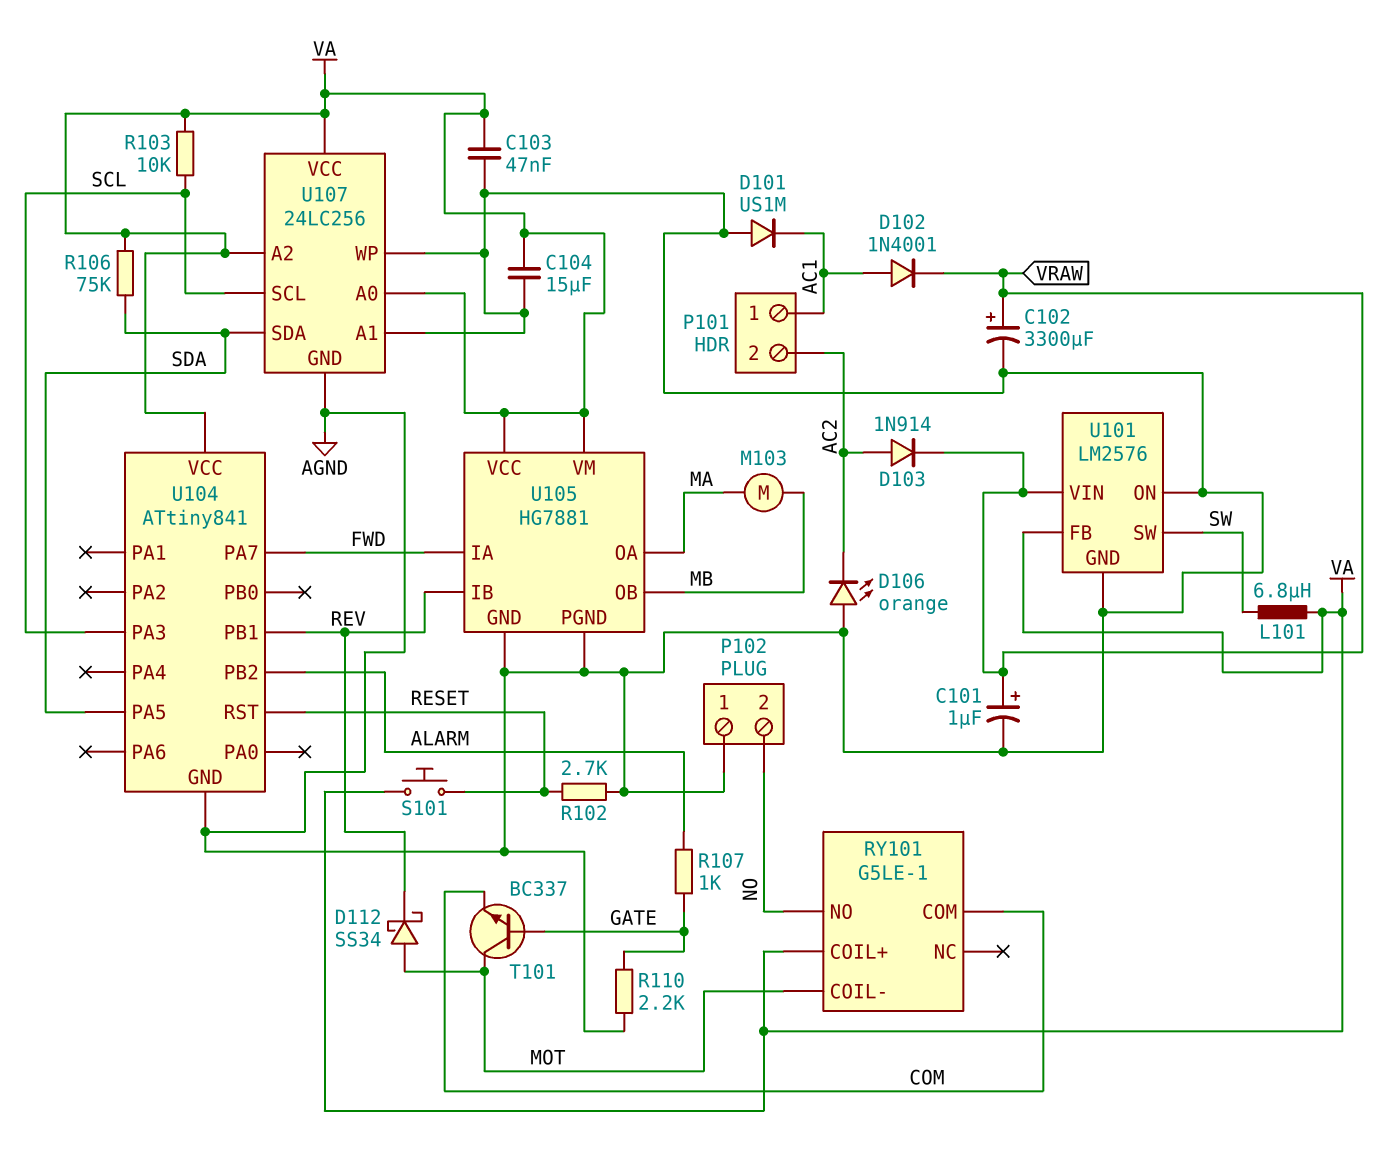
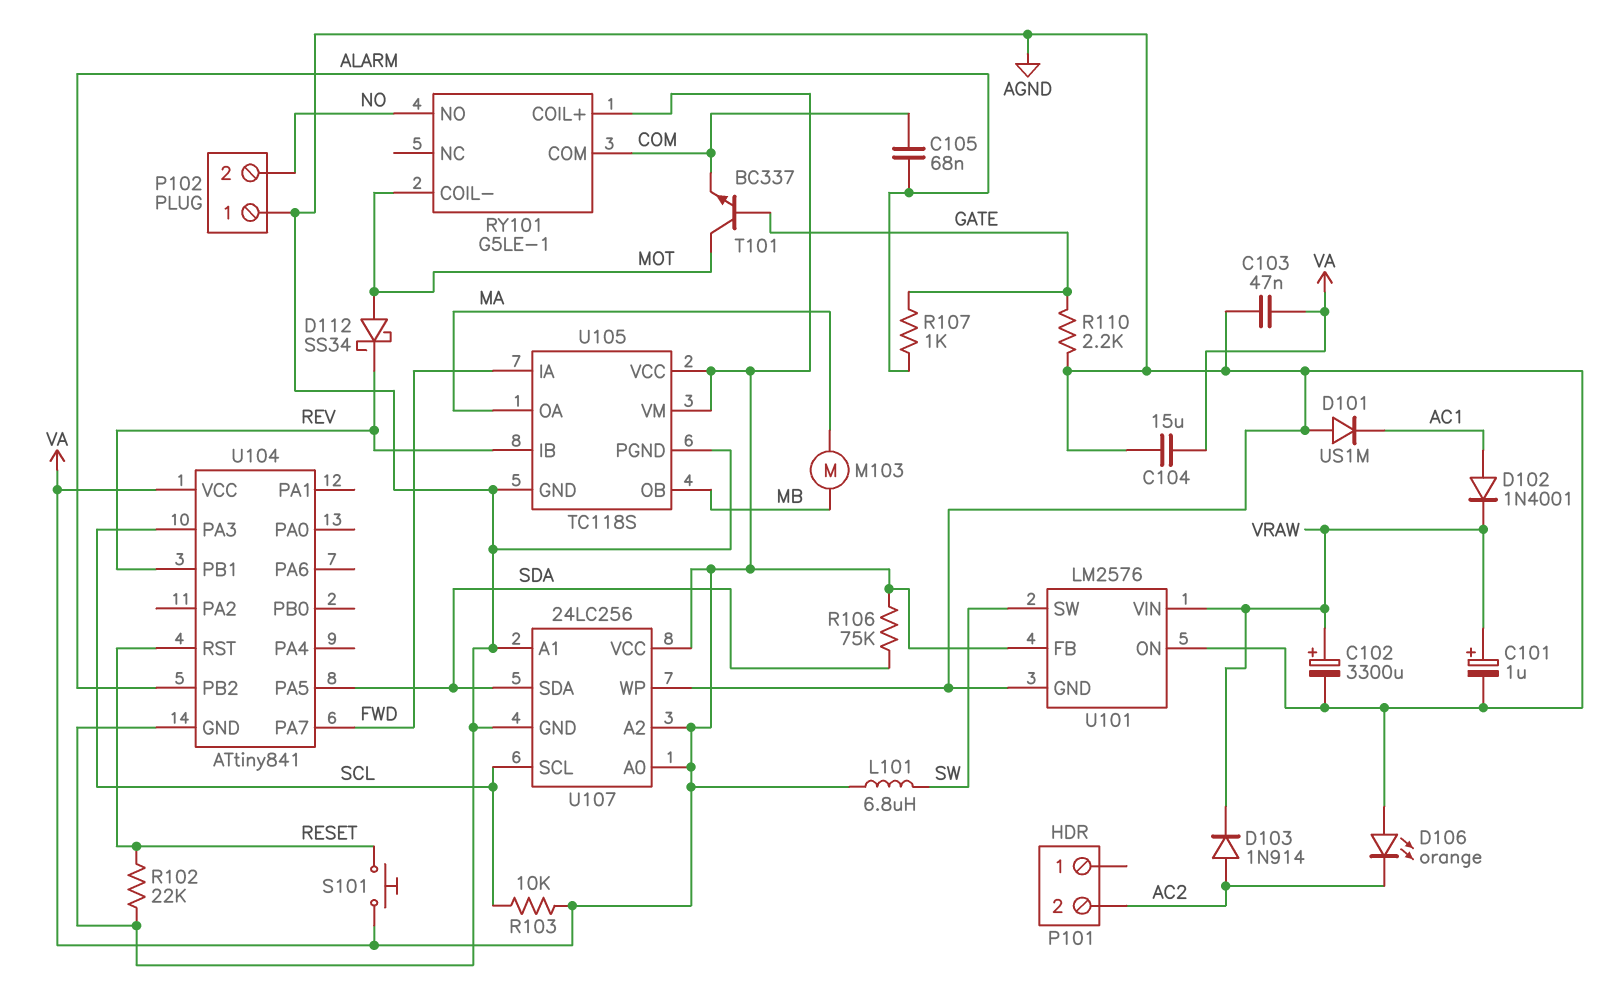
C105: none -> 68nF (ALARM, COM)
P101 pin 1: AC1 -> none
R102: 2.7k (AGND, RESET) -> 22k (AGND, RESET)
U105: HG7881 -> TC118S

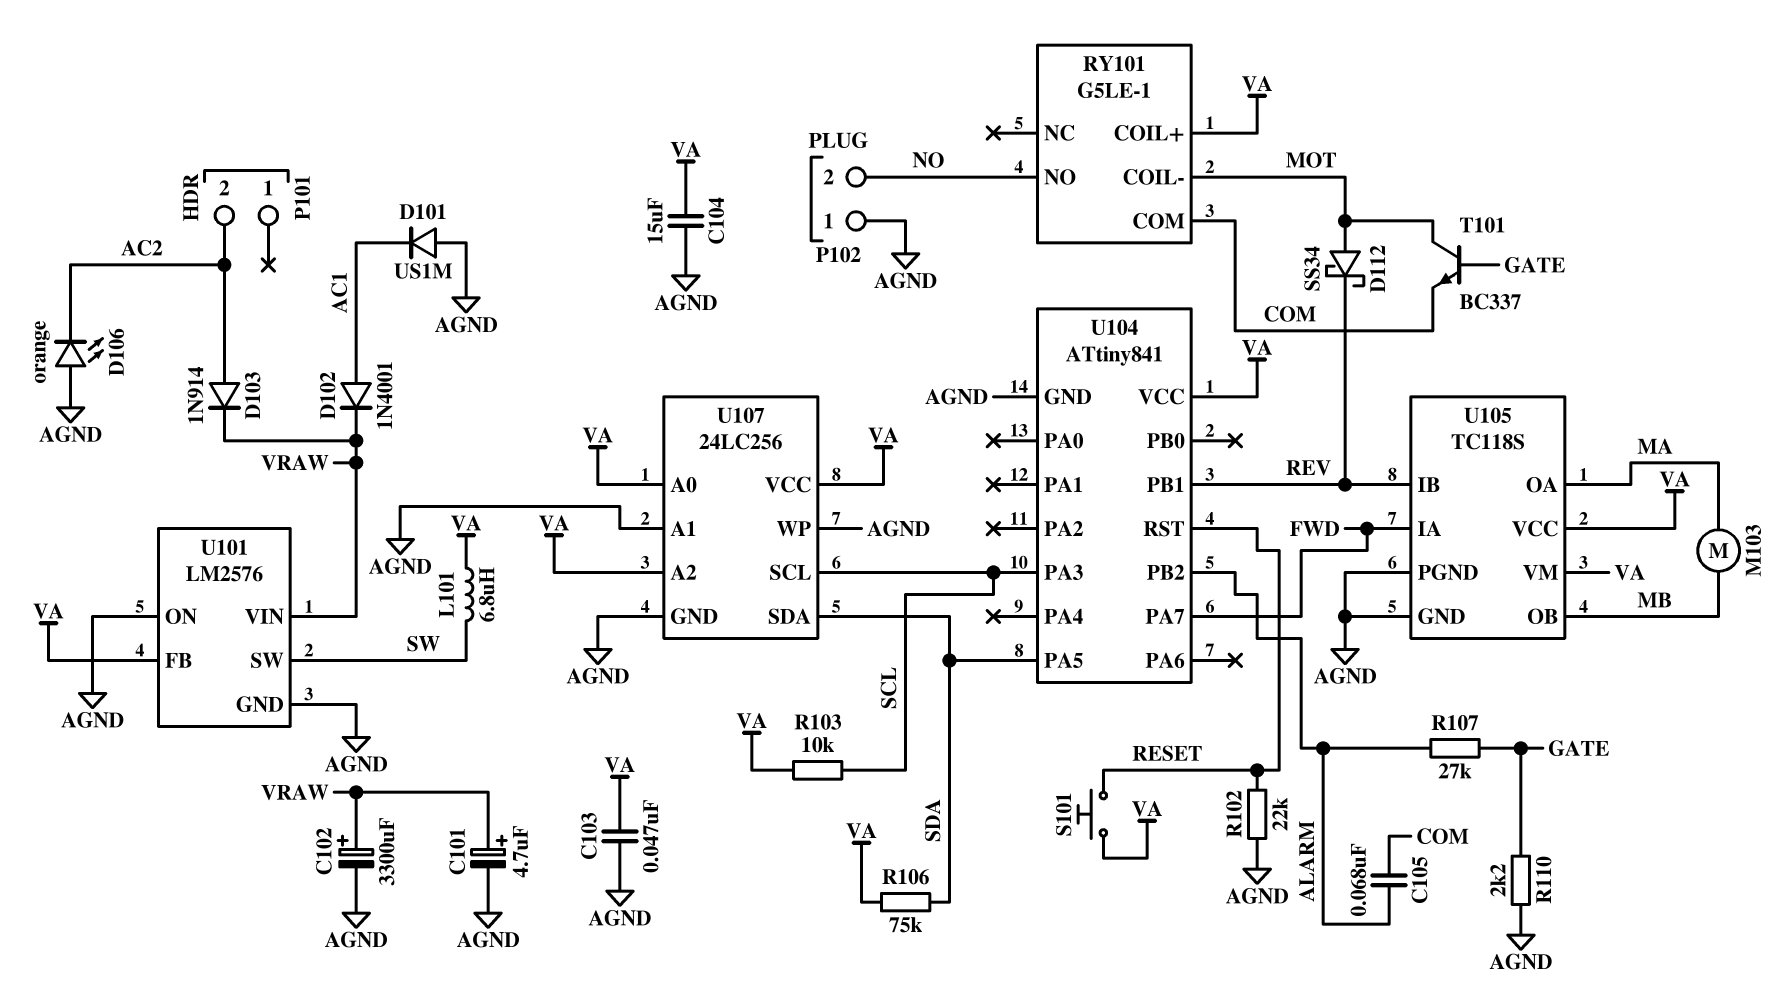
C101: 1uF (plus VRAW, minus AGND) -> 4.7uF (plus VRAW, minus AGND)
R107: 1k (ALARM, GATE) -> 27k (ALARM, GATE)

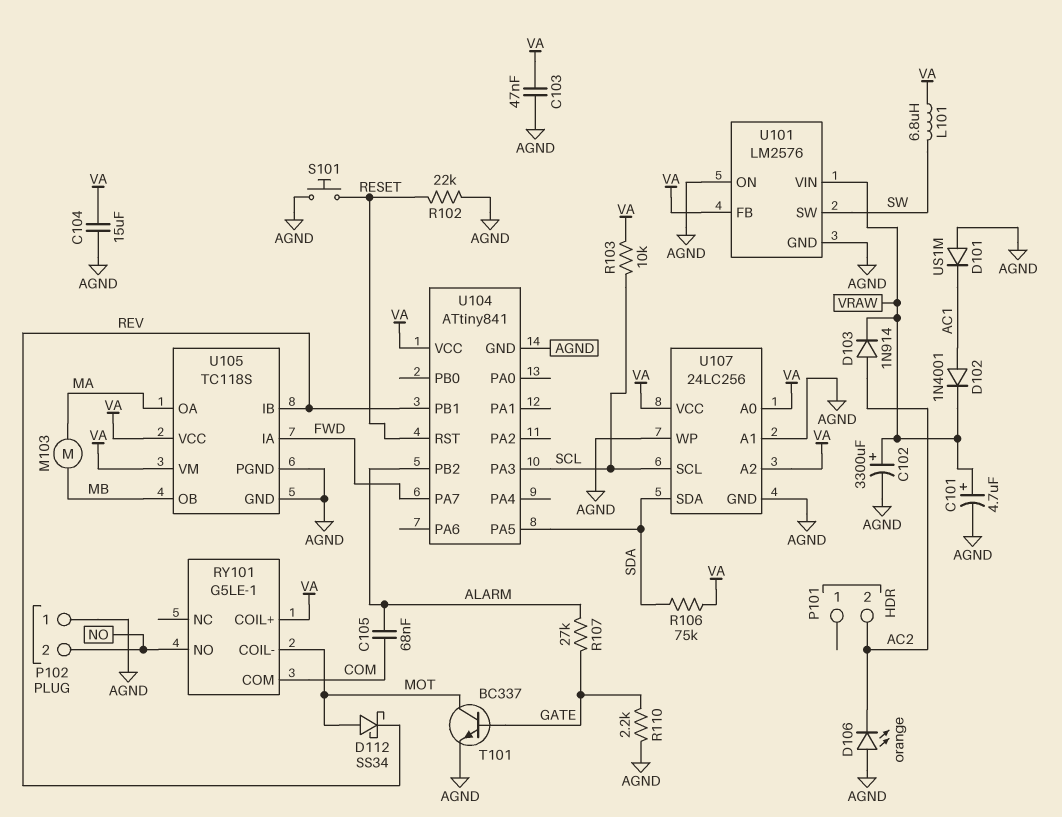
S101: button (RESET, VA) -> button (AGND, RESET)
T101: NPN BC337 (B GATE, C MOT, E COM) -> NPN BC337 (B GATE, C MOT, E AGND)

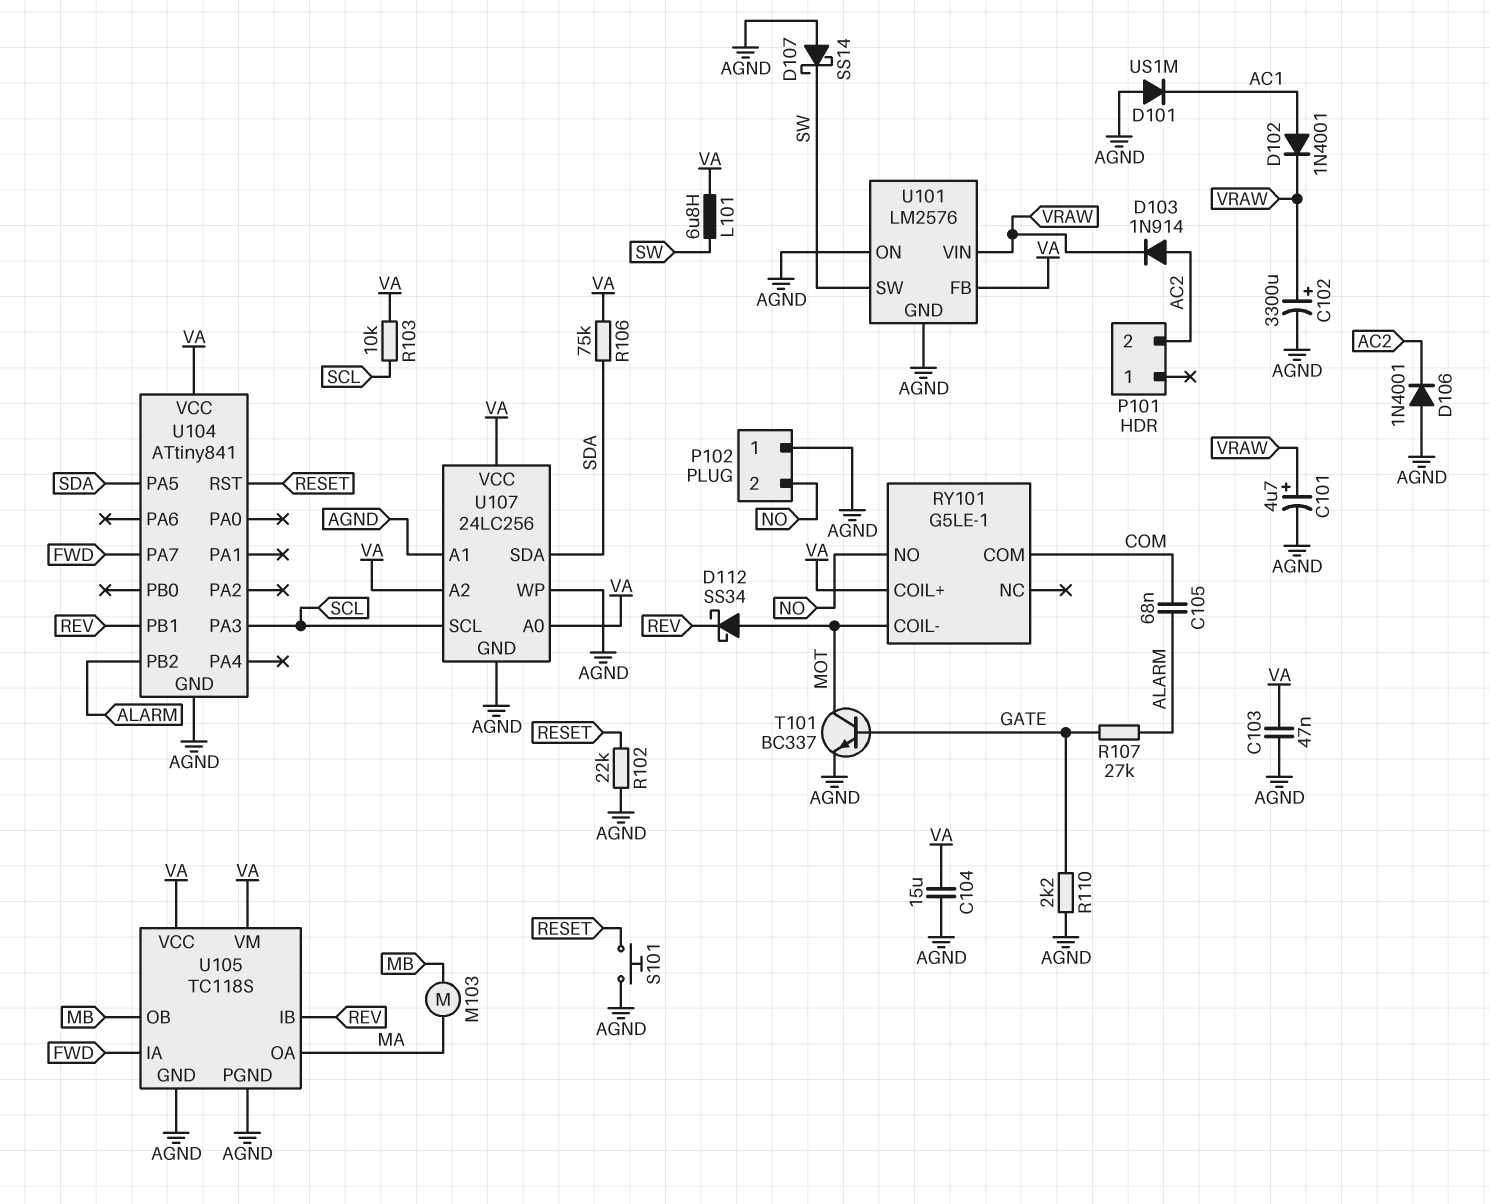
D106: LED orange (A AGND, K AC2) -> diode 1N4001 (A AGND, K AC2)
D107: none -> schottky SS14 (A AGND, K SW)

